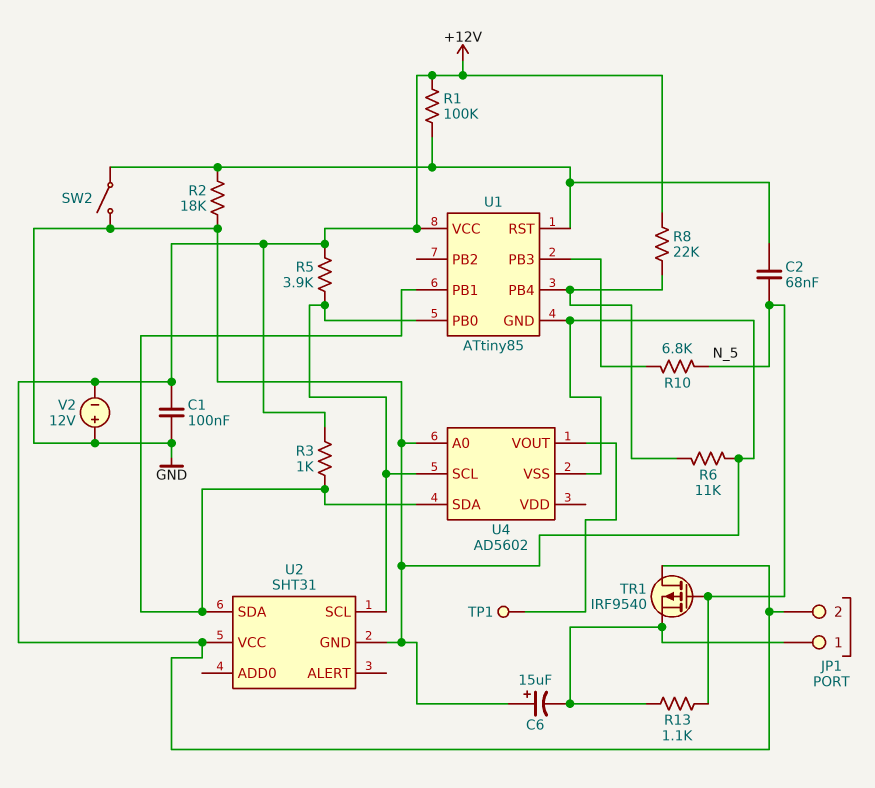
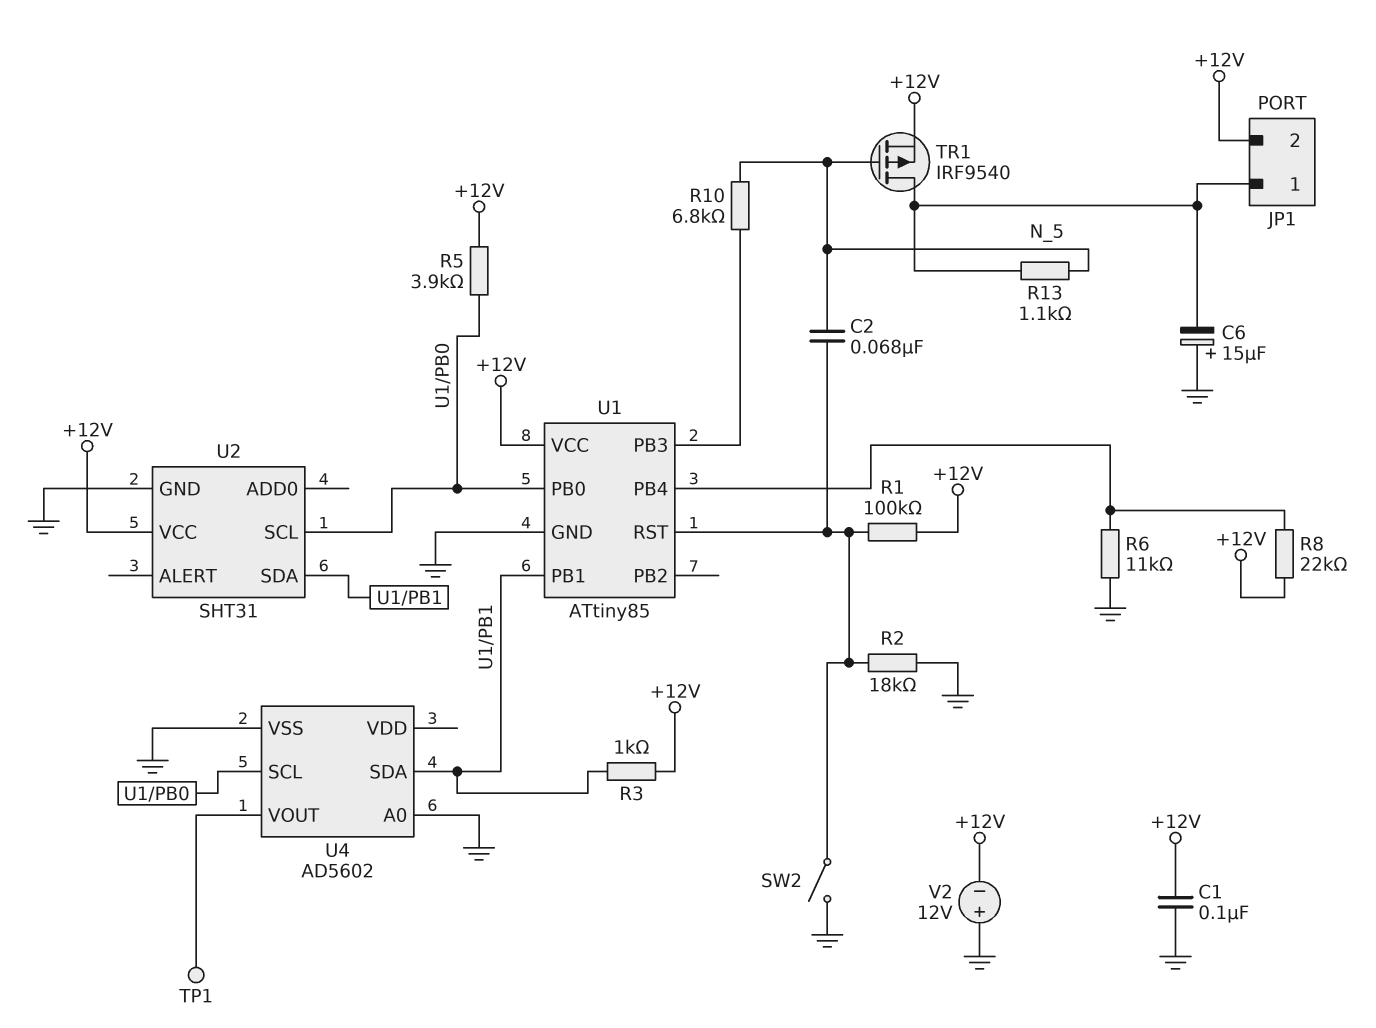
TR1: PMOS IRF9540 (G N_5, D +12V, S JP1/1) -> PMOS IRF9540 (G N_5, D JP1/1, S +12V)

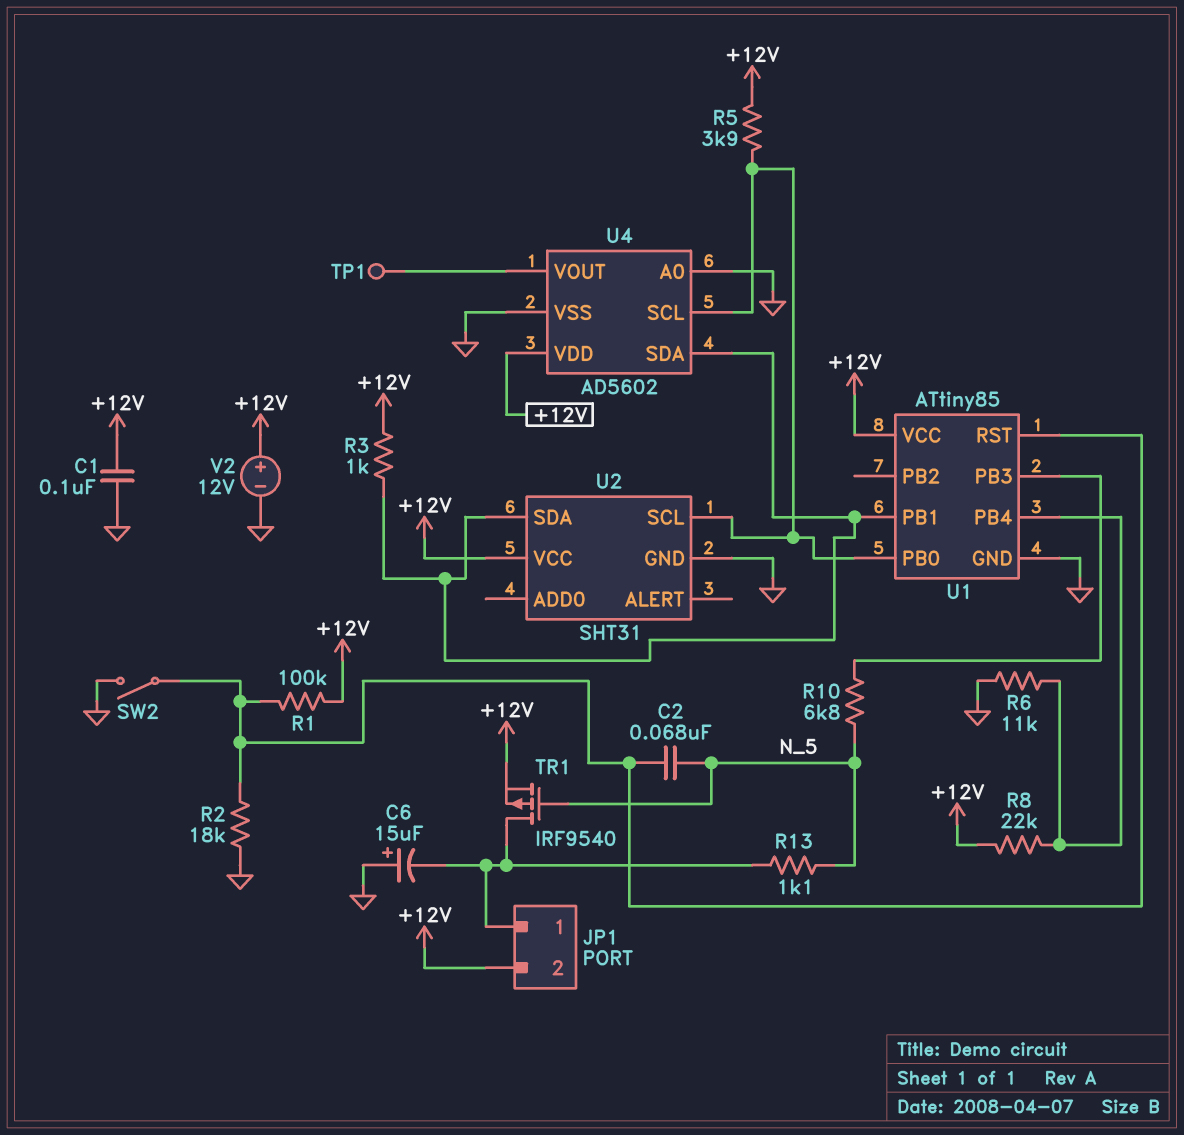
U4 pin VDD: none -> +12V
V2: 12V (plus GND, minus +12V) -> 12V (plus +12V, minus GND)

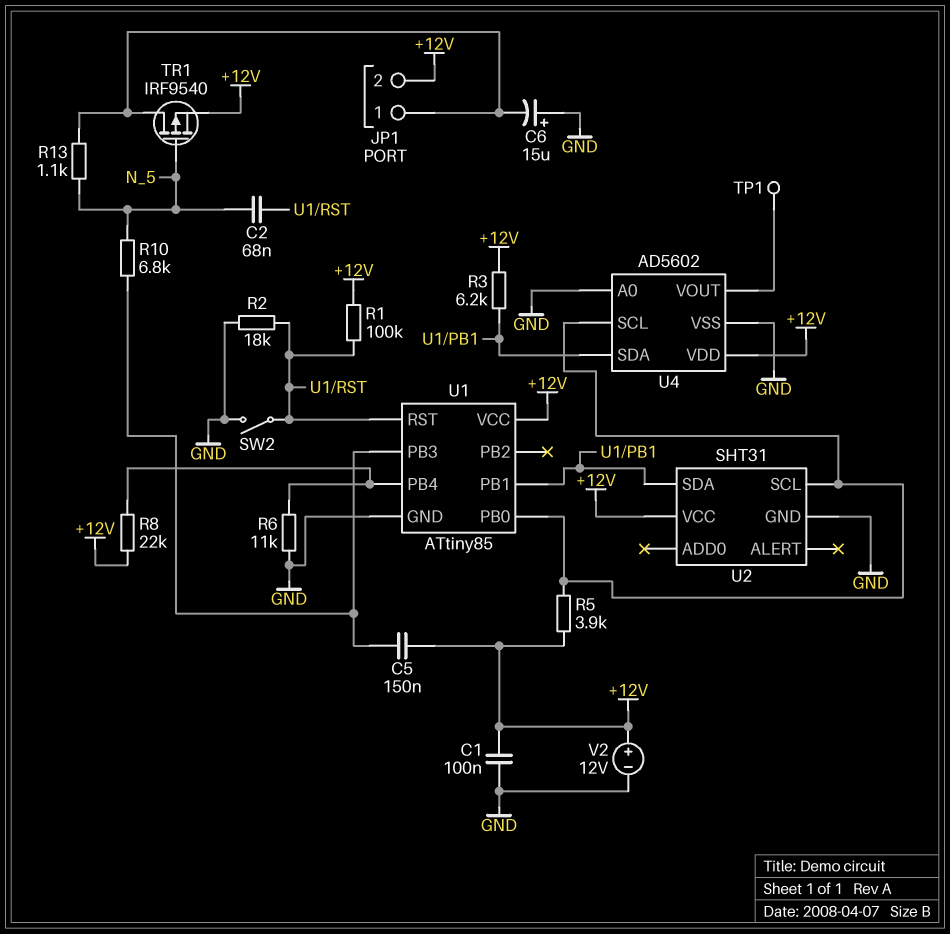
C5: none -> 150nF (+12V, U1/PB3)
R3: 1k (+12V, U1/PB1) -> 6.2k (+12V, U1/PB1)

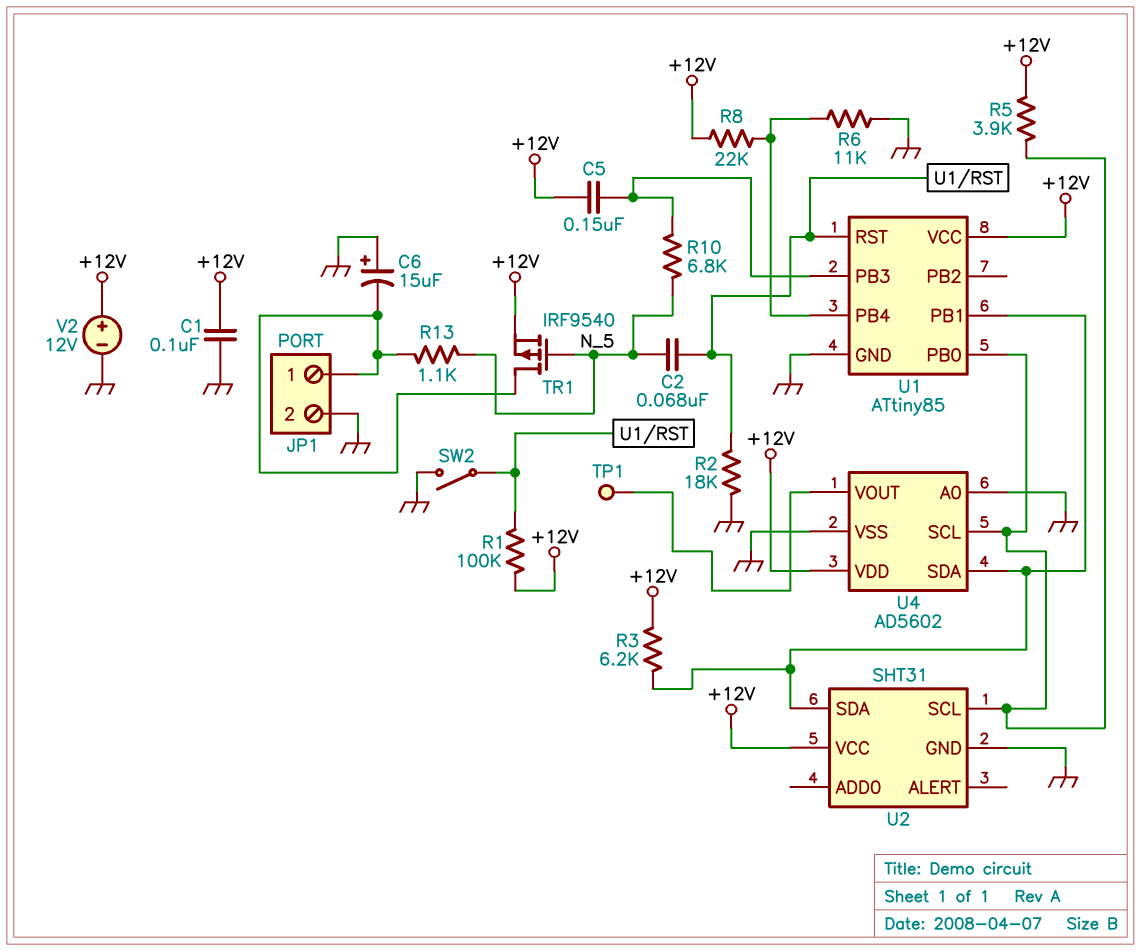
JP1 pin 2: +12V -> GND

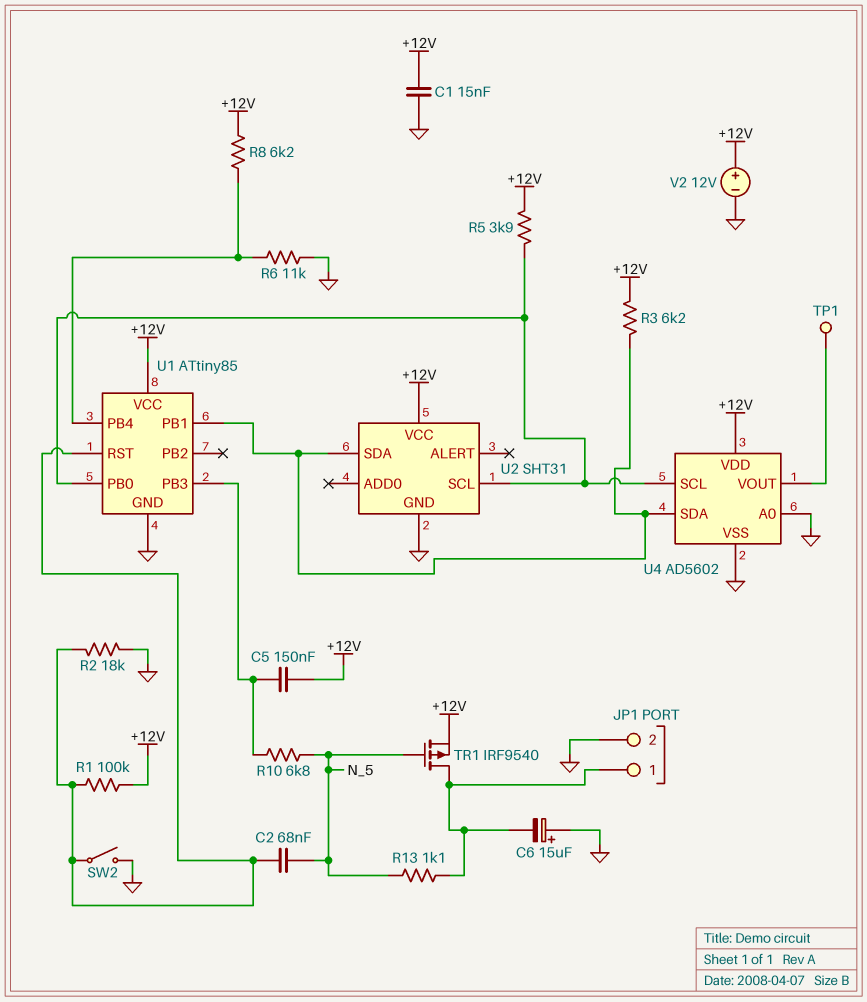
C1: 100nF (+12V, GND) -> 15nF (+12V, GND)
R8: 22k (+12V, U1/PB4) -> 6.2k (+12V, U1/PB4)

